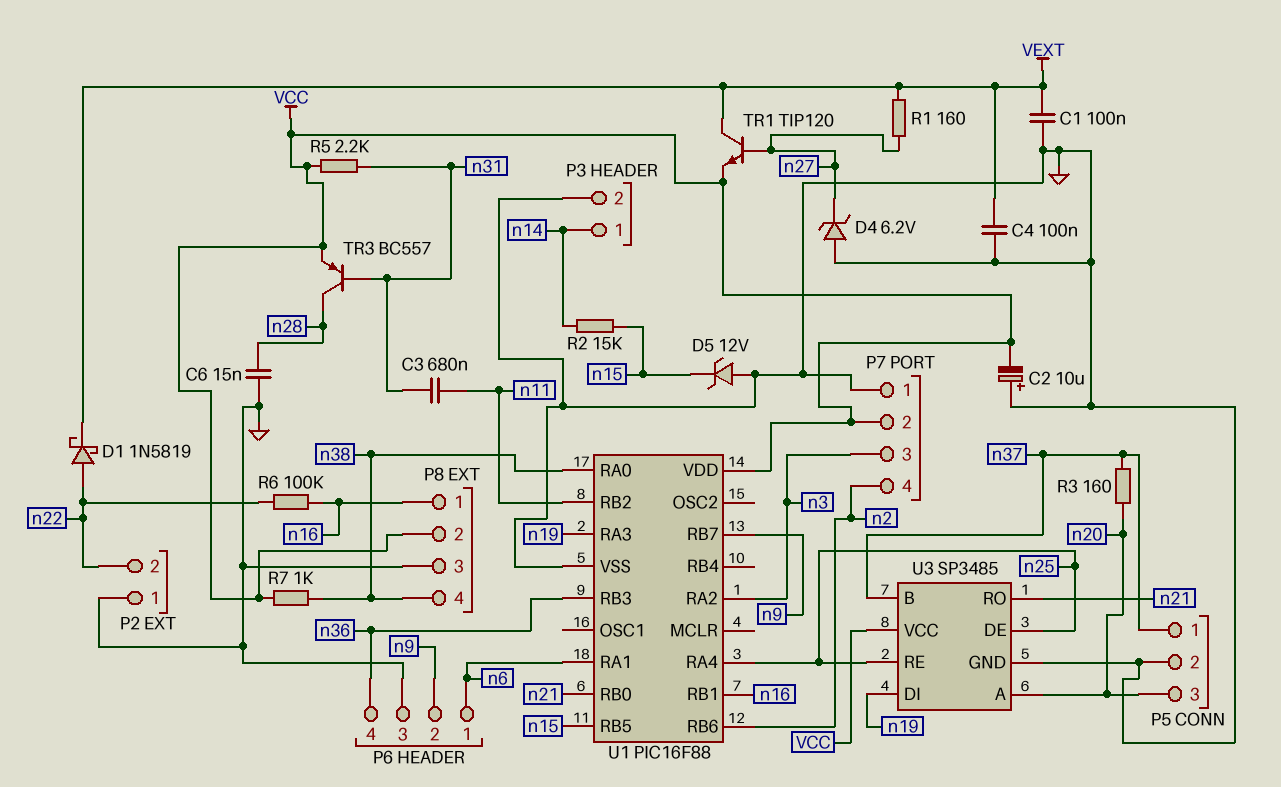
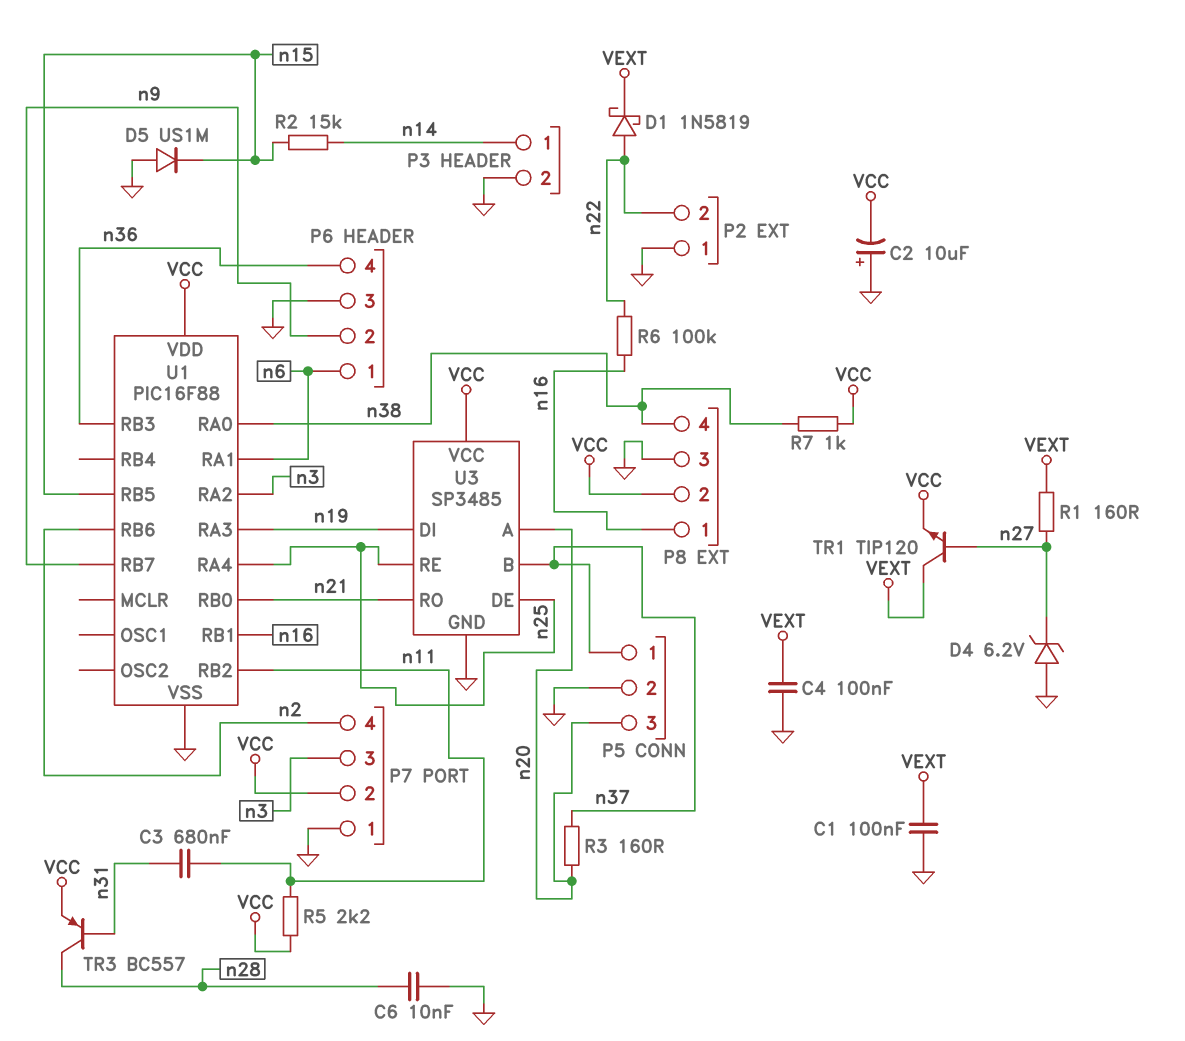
C6: 15nF (GND, n28) -> 10nF (GND, n28)
D5: zener 12V (A GND, K n15) -> diode US1M (A GND, K n15)
R5: 2.2k (VCC, n31) -> 2.2k (VCC, n11)

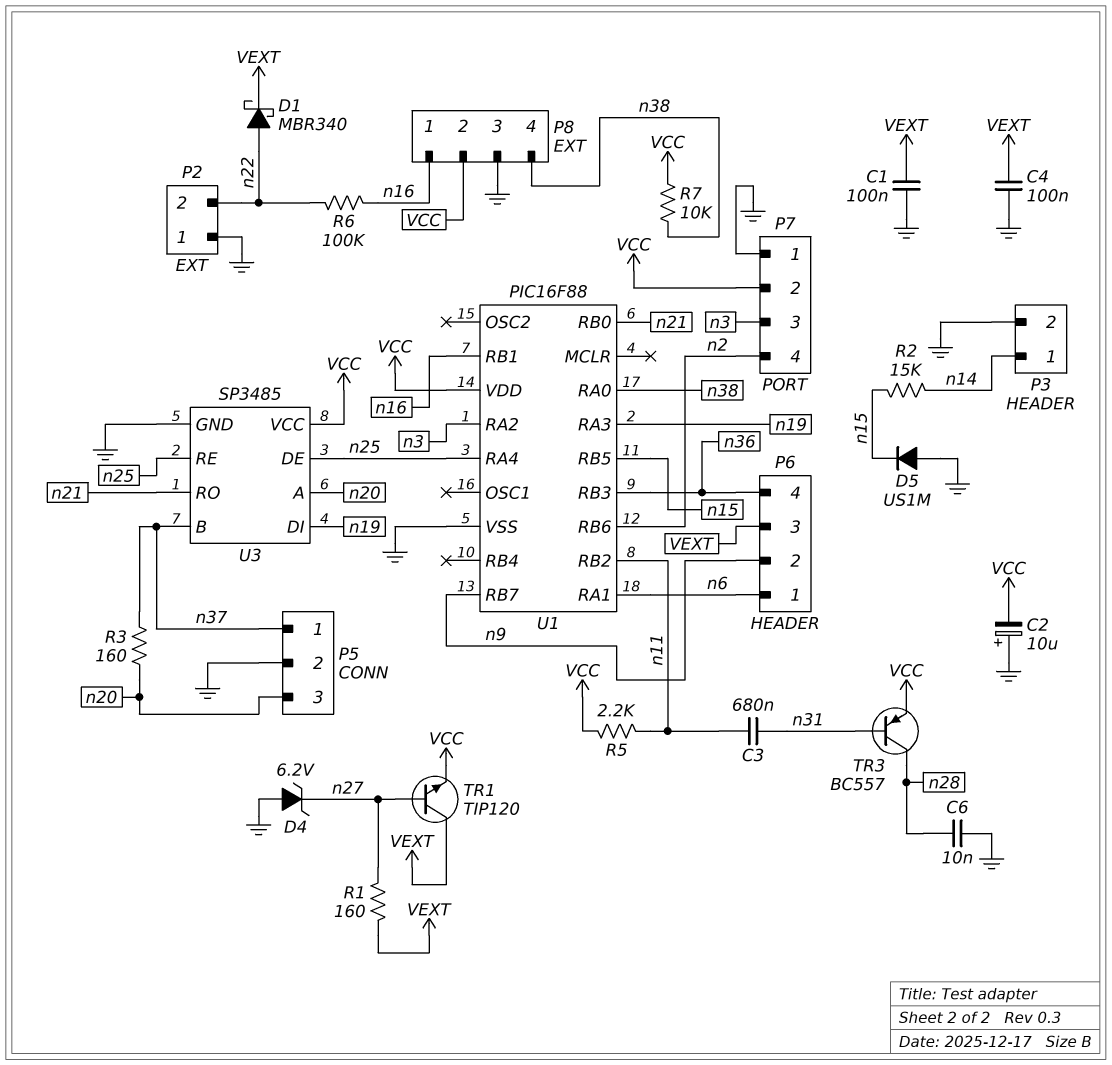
D1: schottky 1N5819 (A n22, K VEXT) -> schottky MBR340 (A n22, K VEXT)
P6 pin 3: GND -> VEXT
R7: 1k (VCC, n38) -> 10k (VCC, n38)

